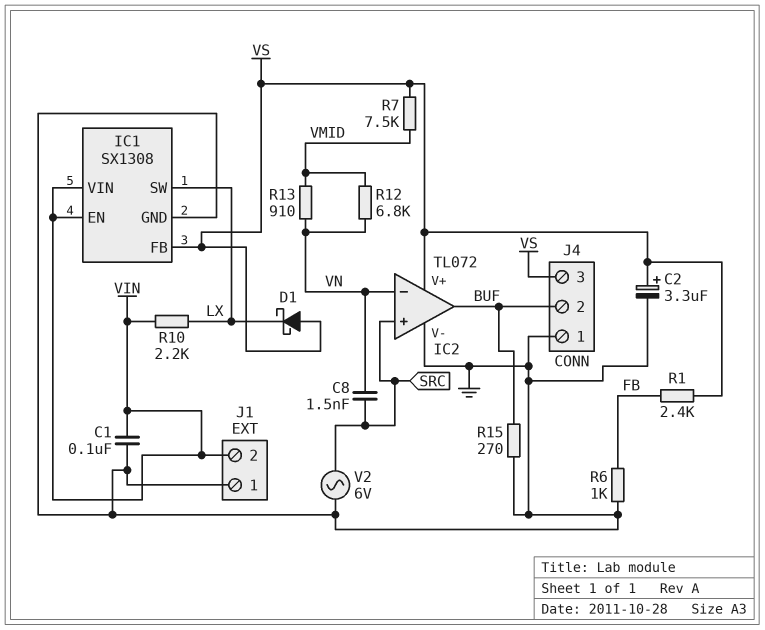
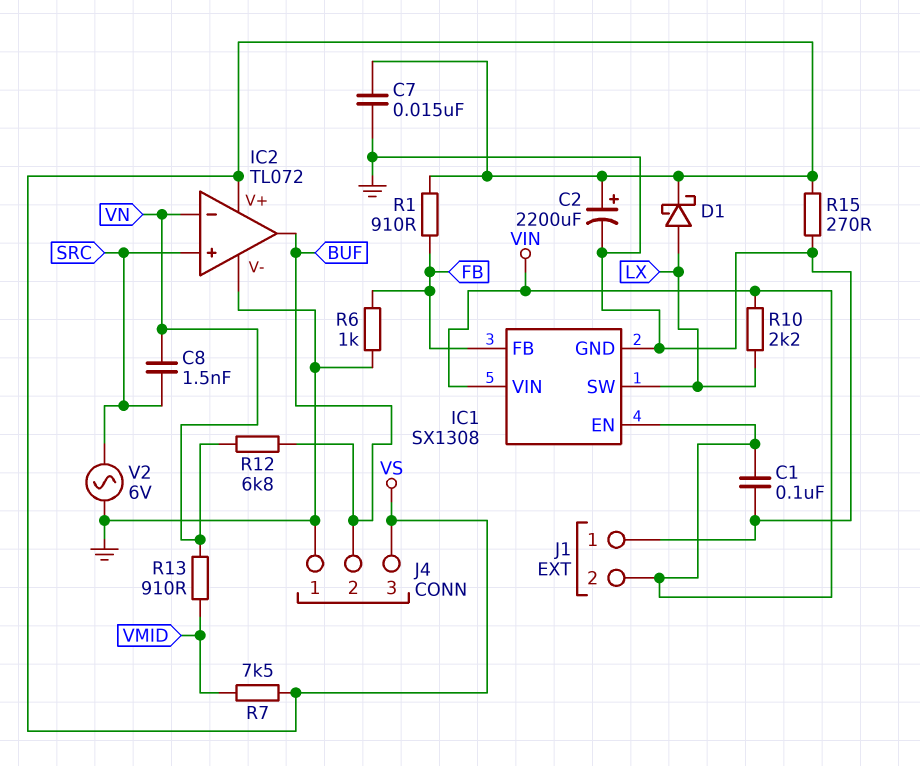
C2: 3.3uF (plus VS, minus GND) -> 2200uF (plus VS, minus GND)
C7: none -> 15nF (GND, VS)
D1: schottky (A VS, K LX) -> schottky (A LX, K VS)
IC1 pin FB: VS -> FB
R1: 2.4k (FB, VS) -> 910 (FB, VS)
R12: 6.8k (VMID, VN) -> 6.8k (BUF, VN)
R15: 270 (BUF, GND) -> 270 (GND, VS)

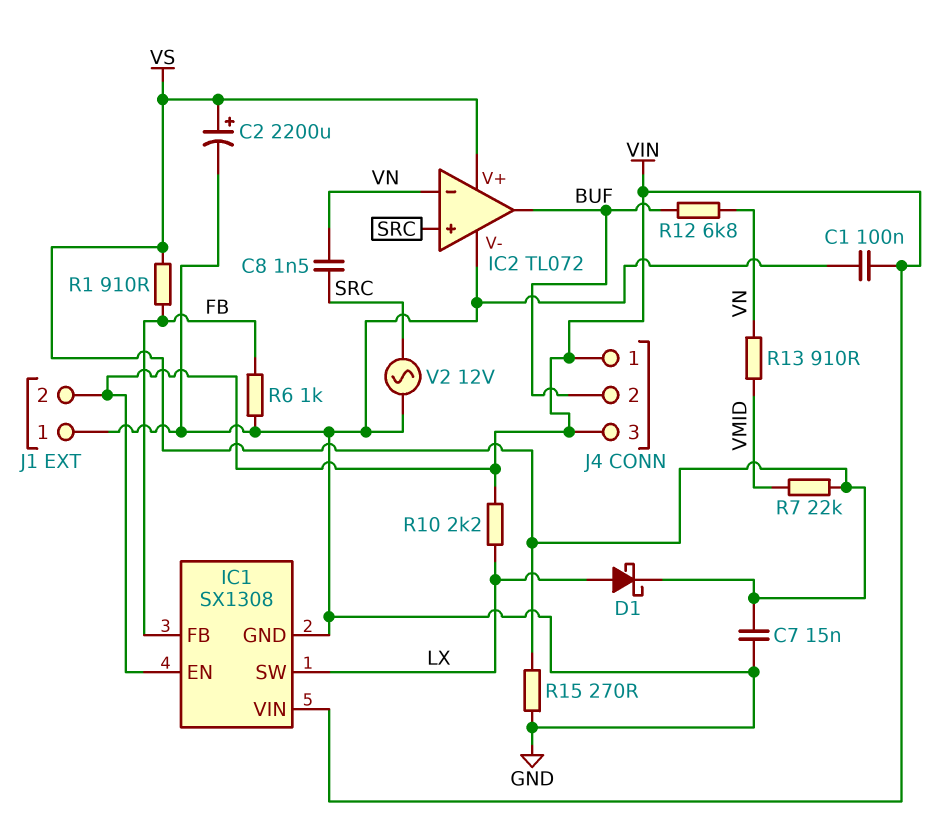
J4 pin 1: GND -> VIN
J4 pin 3: VS -> VIN
R7: 7.5k (VMID, VS) -> 22k (VMID, VS)
V2: AC 6V (GND, SRC) -> AC 12V (GND, SRC)

